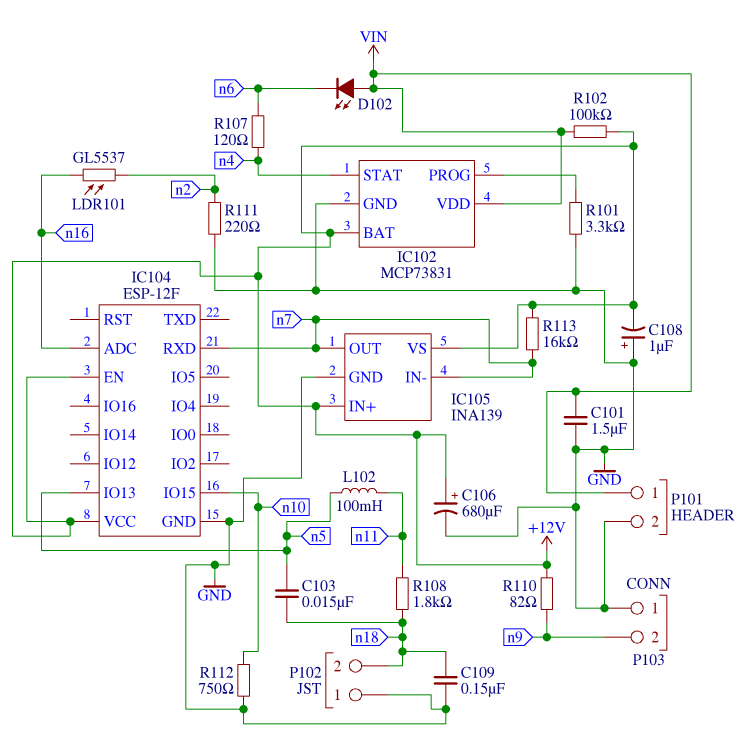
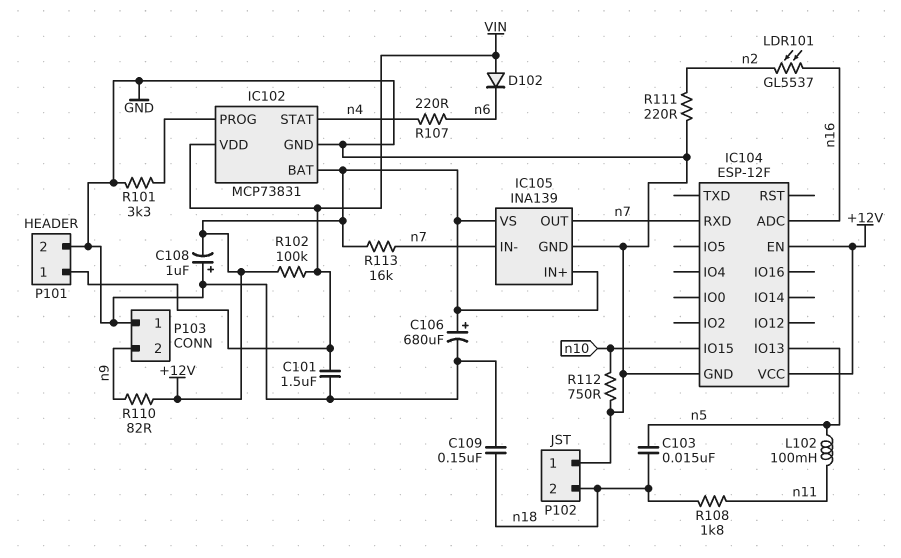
D102: LED (A VIN, K n6) -> diode (A VIN, K n6)
R107: 120 (n4, n6) -> 220 (n4, n6)

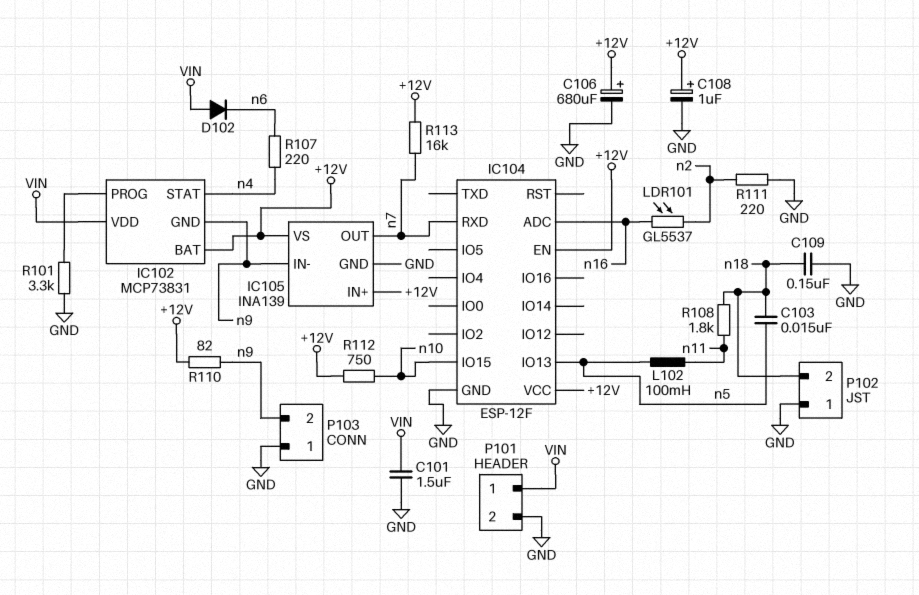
C108: 1uF (plus GND, minus +12V) -> 1uF (plus +12V, minus GND)
IC102 pin GND: GND -> n9
IC105 pin IN-: n7 -> n9
R102: 100k (+12V, VIN) -> none
R112: 750 (GND, n10) -> 750 (+12V, n10)

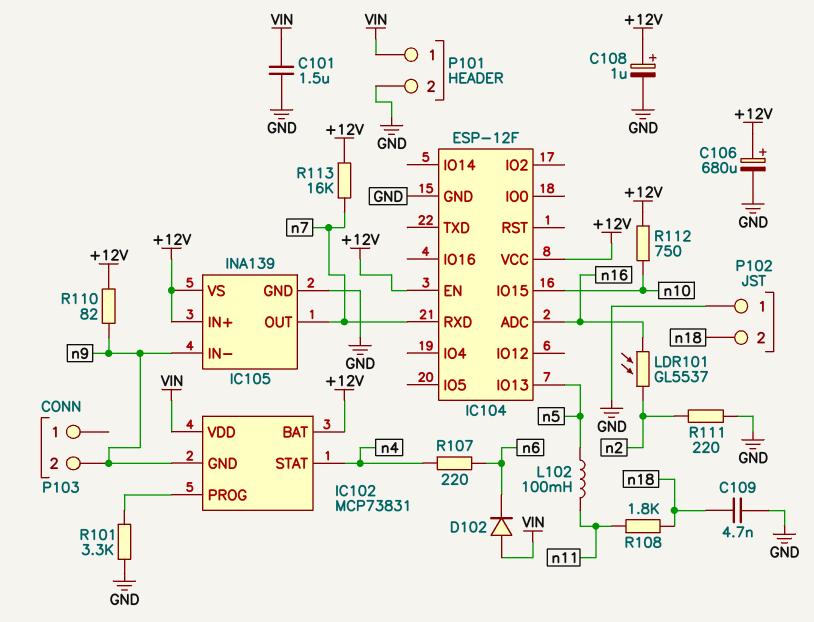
C103: 15nF (n5, n18) -> none
C109: 150nF (GND, n18) -> 4.7nF (GND, n18)
P103 pin 1: GND -> none

